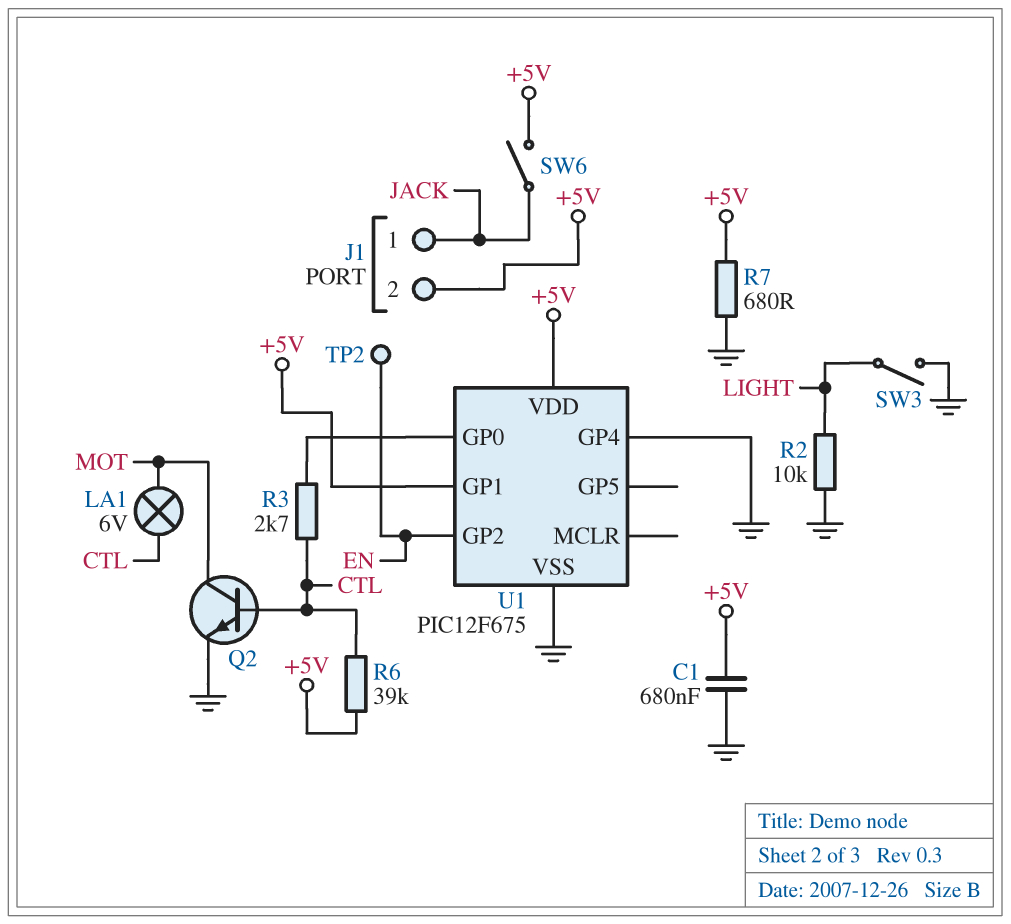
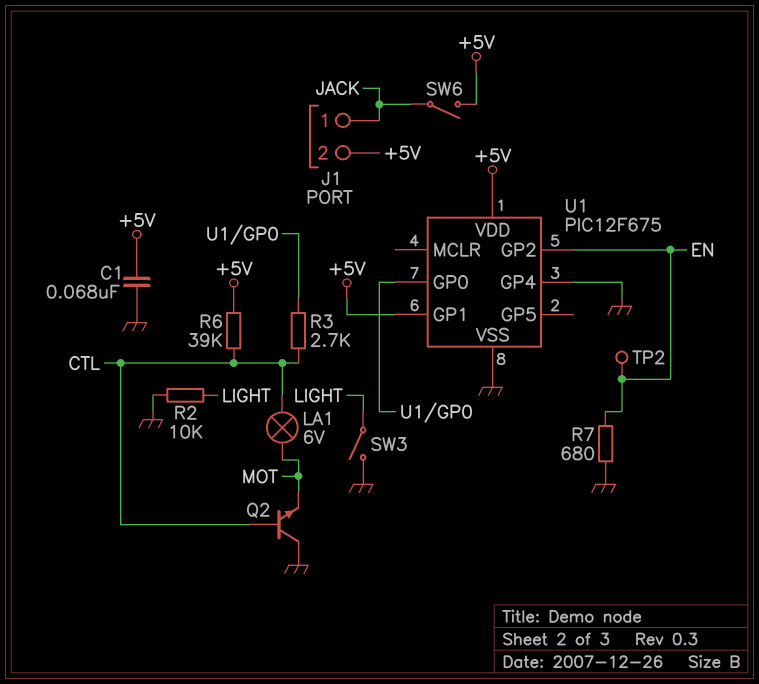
C1: 680nF (+5V, GND) -> 68nF (+5V, GND)
Q2: NPN (B CTL, C MOT, E GND) -> NPN (B CTL, C GND, E MOT)
R7: 680 (+5V, GND) -> 680 (EN, GND)

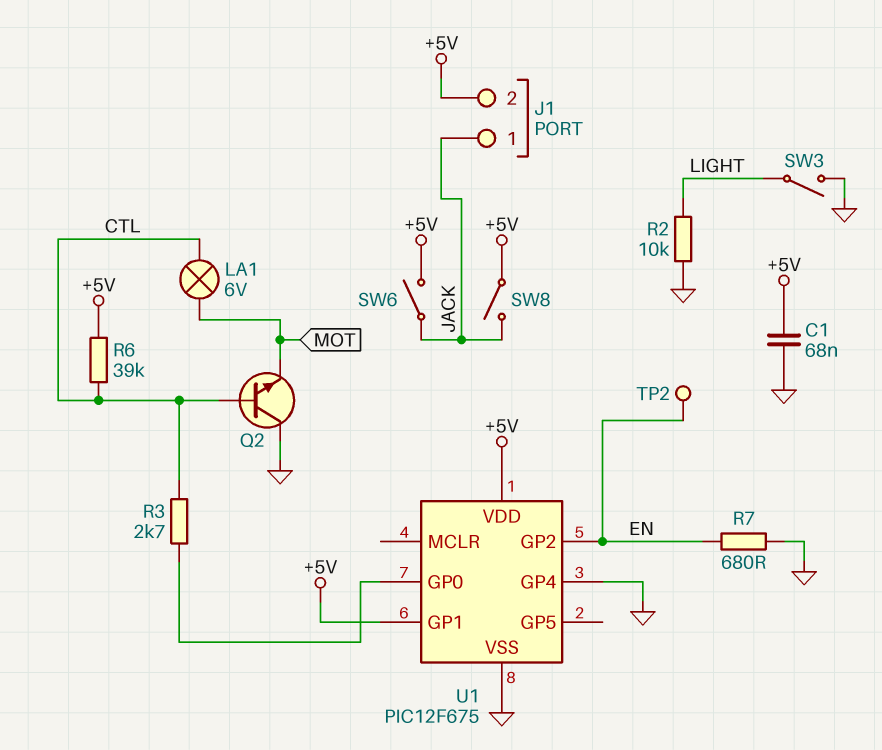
SW8: none -> switch (+5V, JACK)

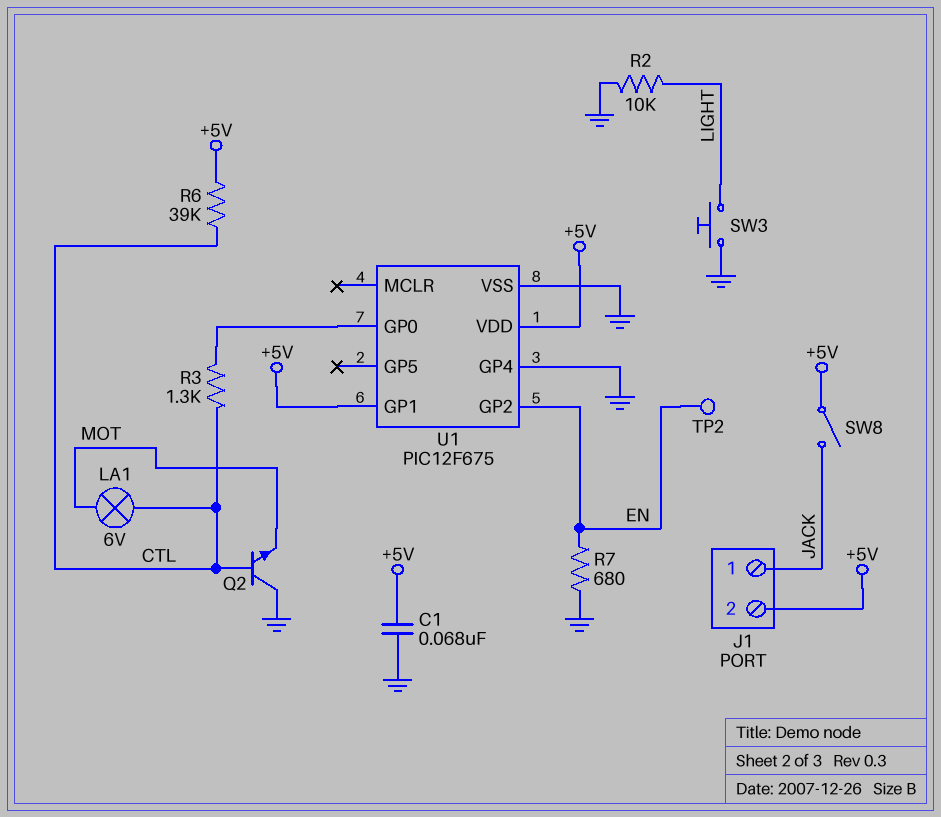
R3: 2.7k (CTL, U1/GP0) -> 1.3k (CTL, U1/GP0)
SW3: switch (GND, LIGHT) -> button (GND, LIGHT)
SW6: switch (+5V, JACK) -> none

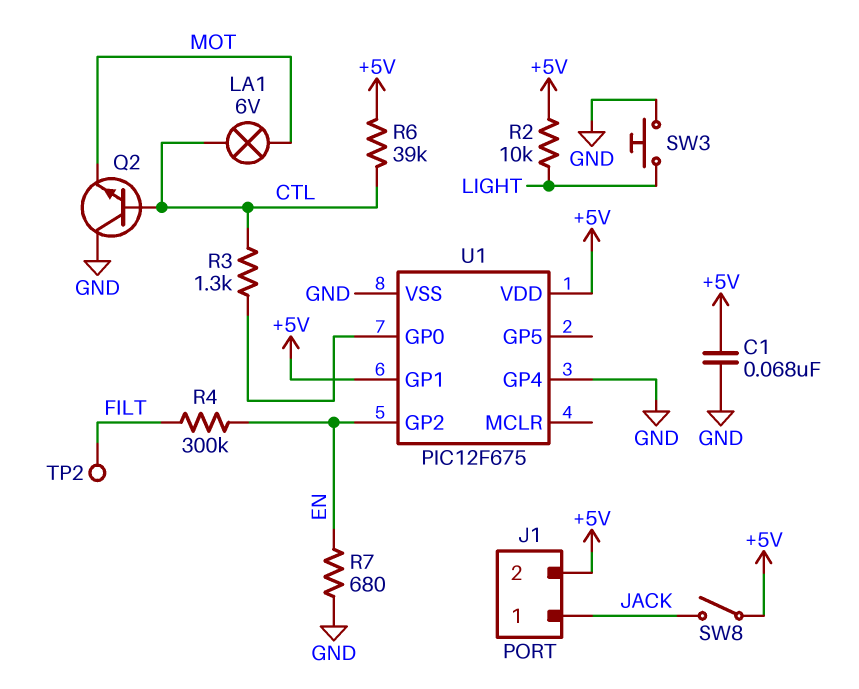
R2: 10k (GND, LIGHT) -> 10k (+5V, LIGHT)
R4: none -> 300k (EN, FILT)
TP2: test point (EN) -> test point (FILT)

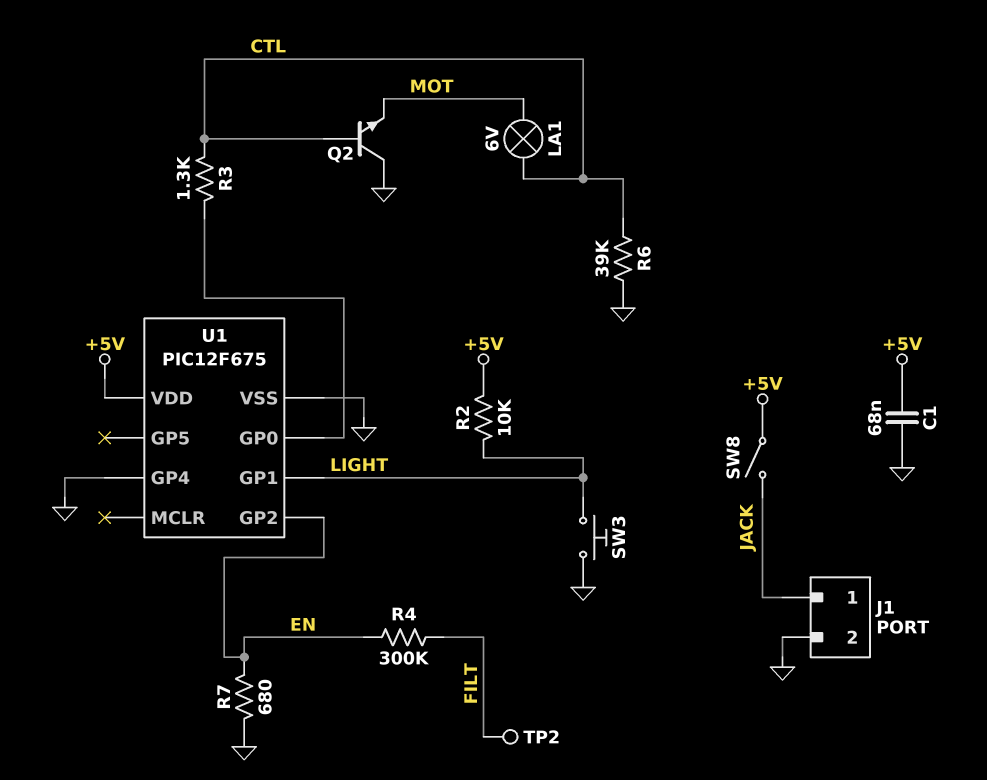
J1 pin 2: +5V -> GND
R6: 39k (+5V, CTL) -> 39k (CTL, GND)
U1 pin GP1: +5V -> LIGHT

